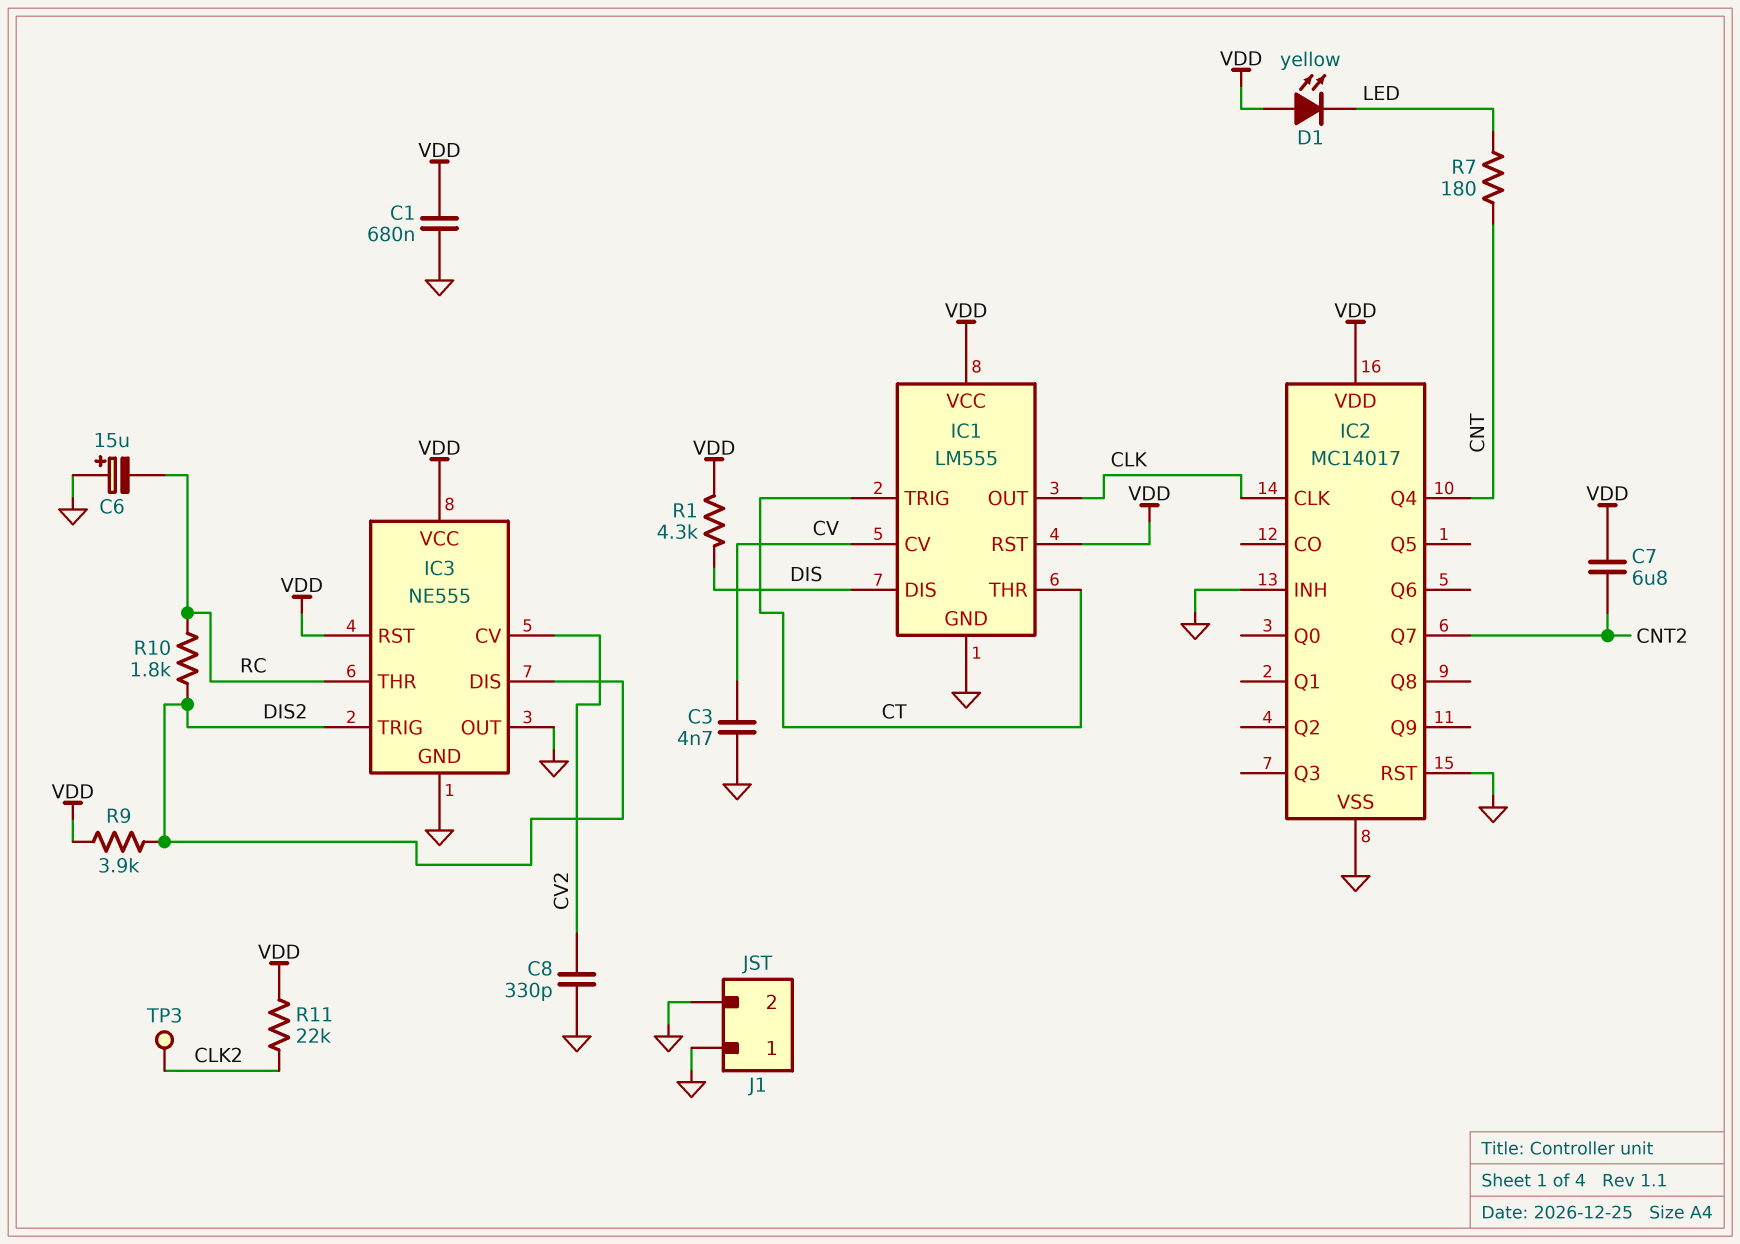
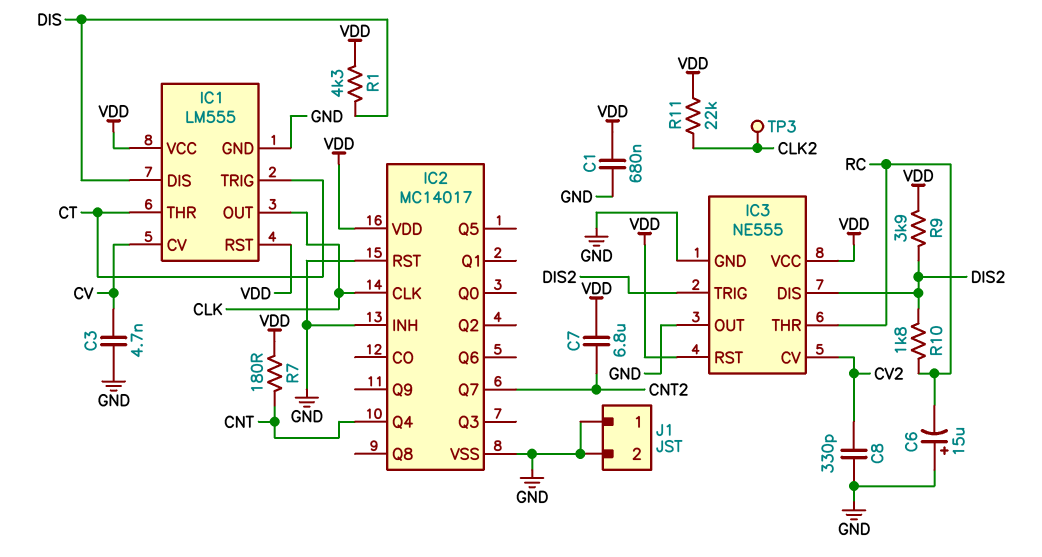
D1: LED yellow (A VDD, K LED) -> none
R7: 180 (CNT, LED) -> 180 (CNT, VDD)

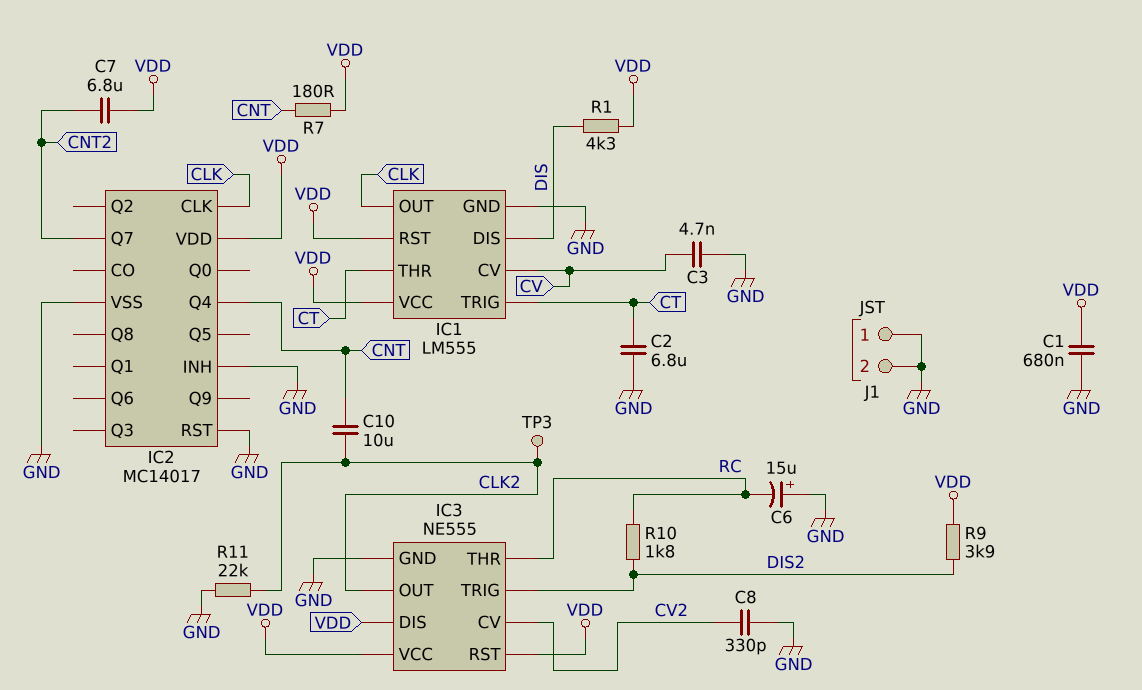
C2: none -> 6.8uF (CT, GND)
C10: none -> 10uF (CLK2, CNT)
IC3 pin DIS: DIS2 -> VDD
IC3 pin OUT: GND -> CLK2
R11: 22k (CLK2, VDD) -> 22k (CLK2, GND)

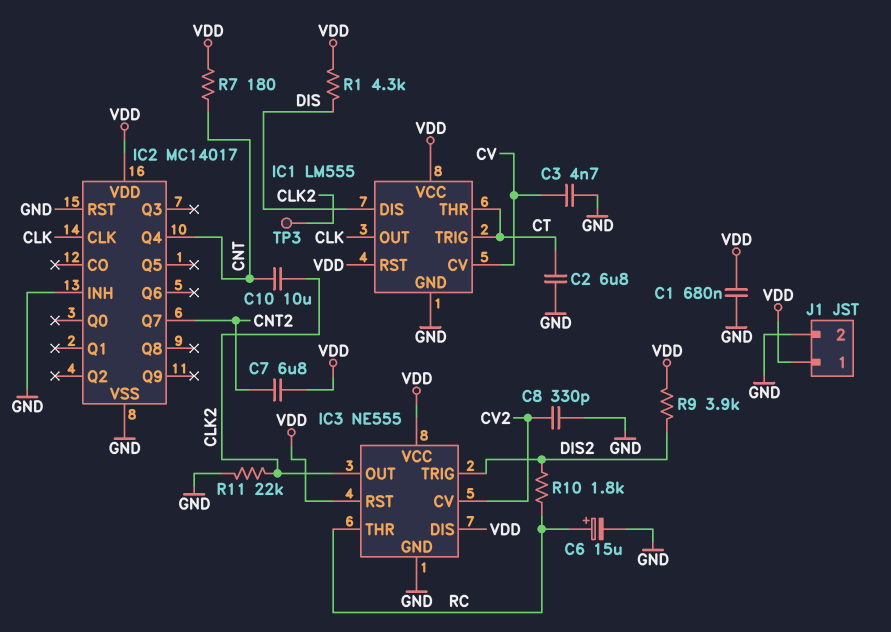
C6: 15uF (plus GND, minus RC) -> 15uF (plus RC, minus GND)
J1 pin 1: GND -> VDD

